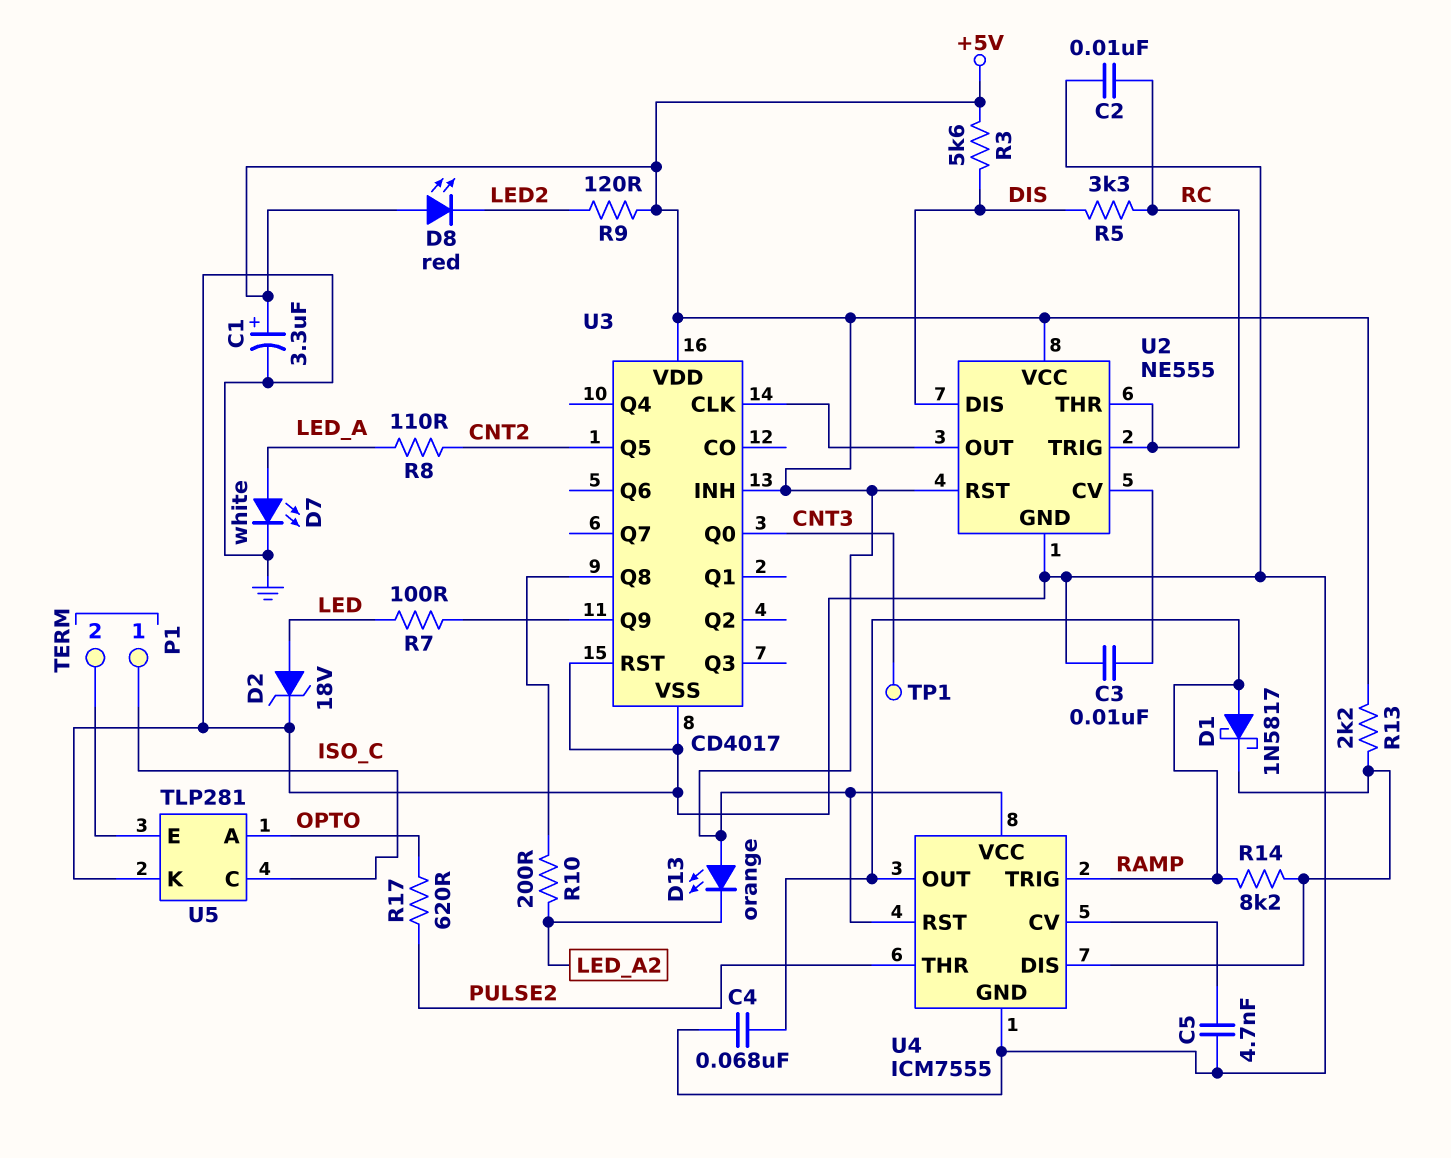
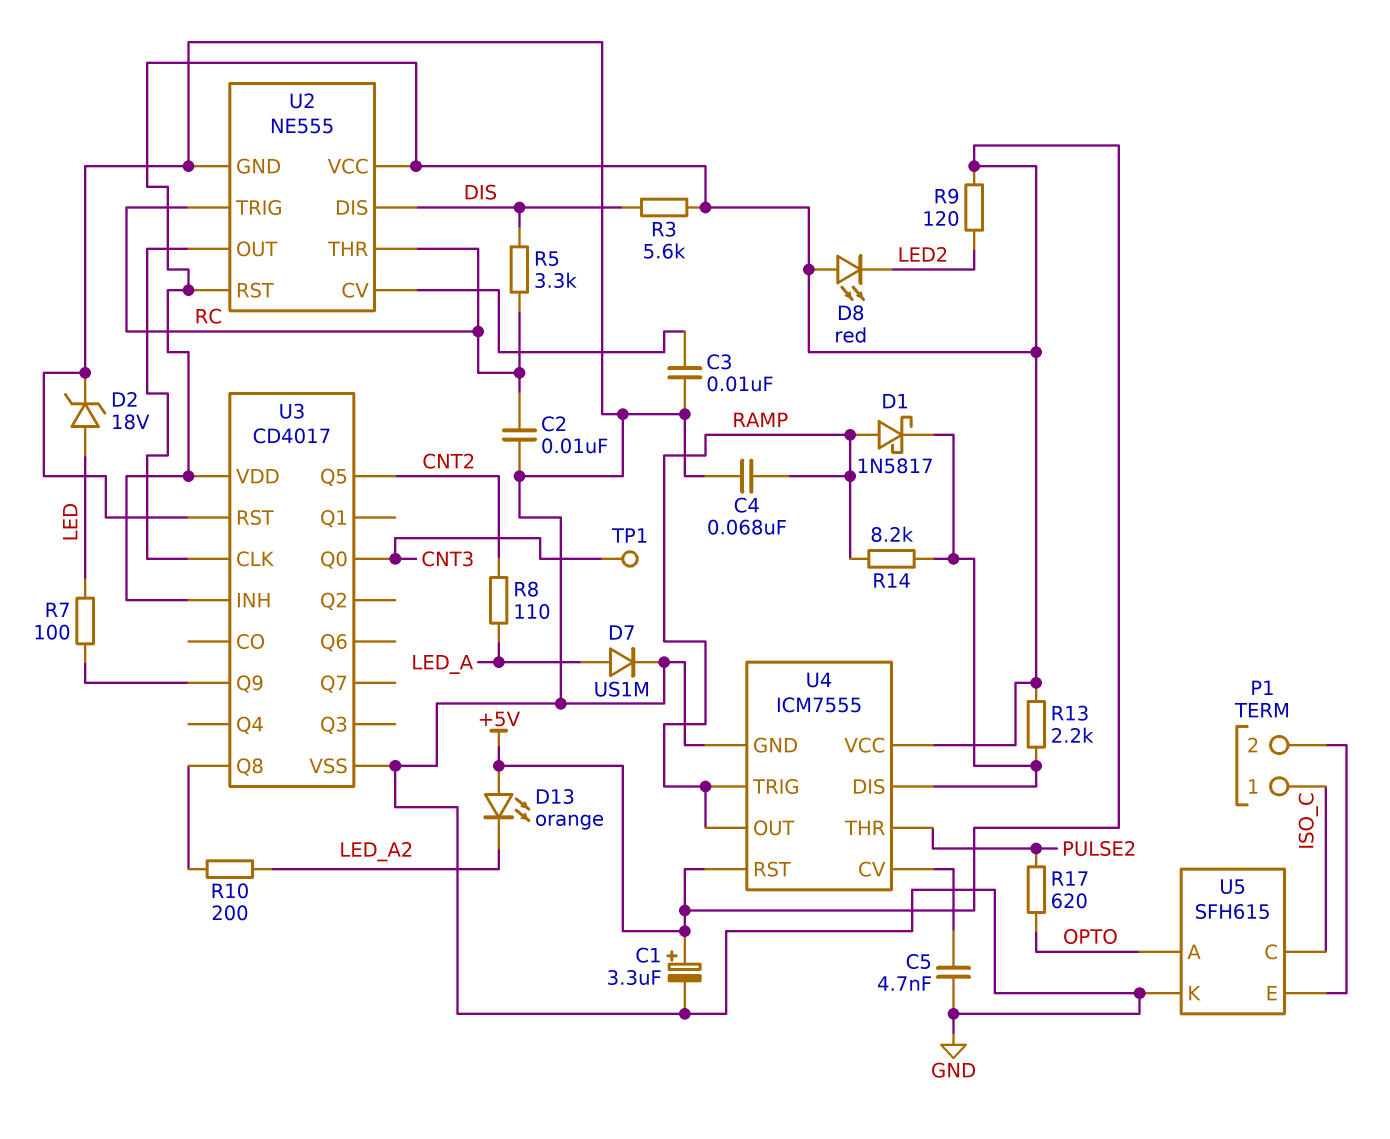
D7: LED white (A LED_A, K GND) -> diode US1M (A LED_A, K GND)
U5: TLP281 -> SFH615

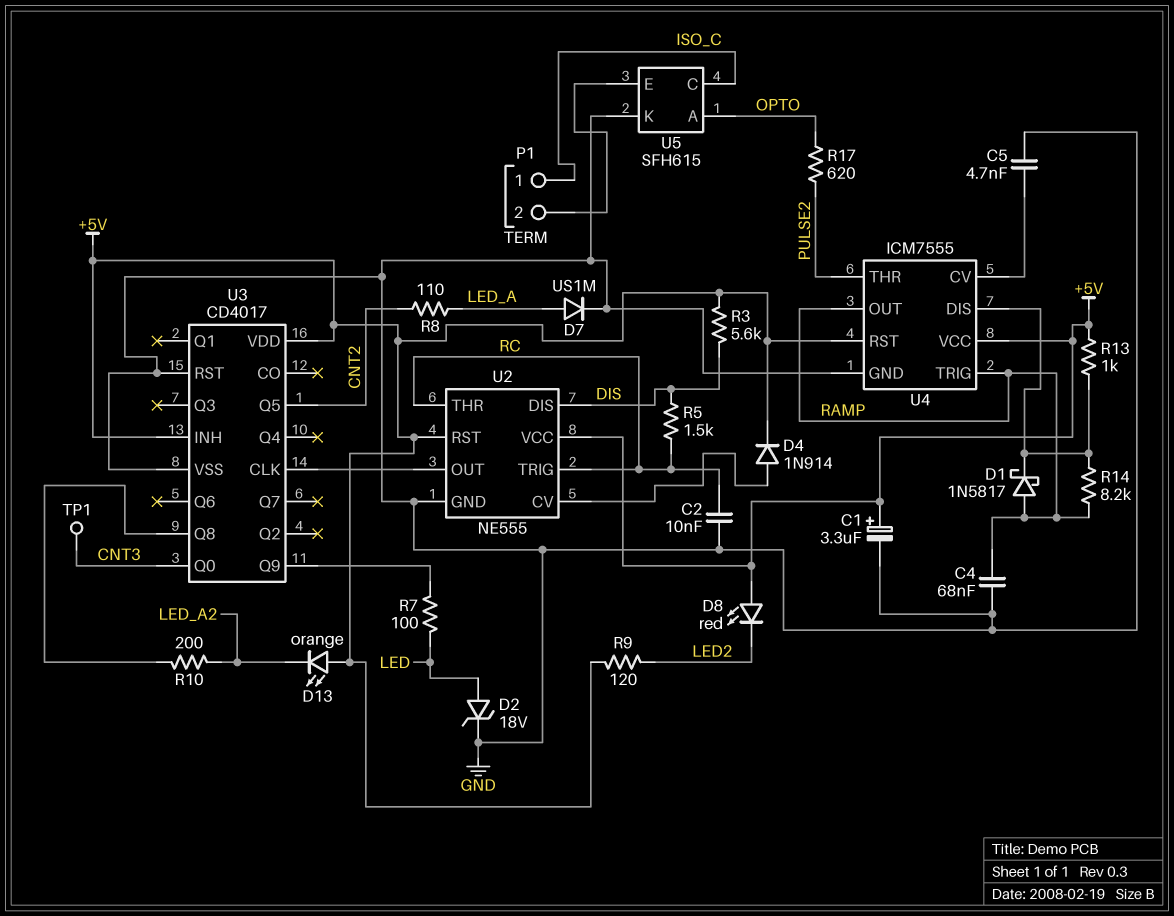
C3: 10nF (GND, U2/CV) -> none
D4: none -> diode 1N914 (A U2/CV, K +5V)
R5: 3.3k (DIS, RC) -> 1.5k (DIS, RC)
R13: 2.2k (+5V, U4/DIS) -> 1k (+5V, U4/DIS)

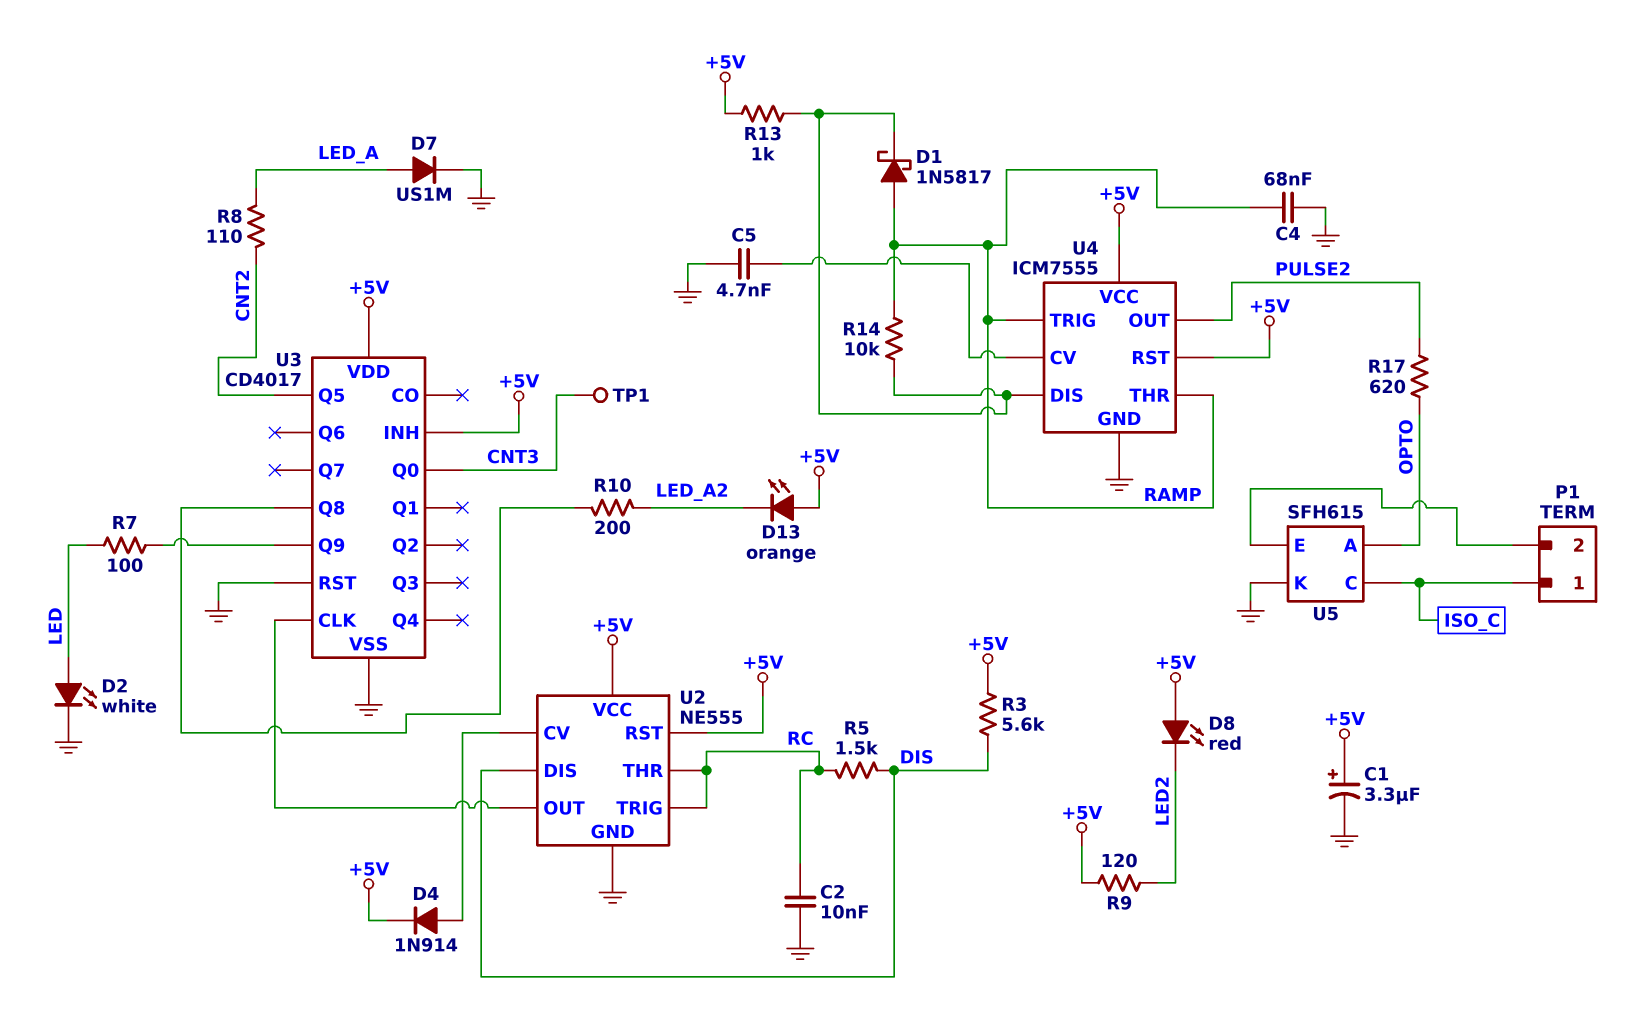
D2: zener 18V (A LED, K GND) -> LED white (A LED, K GND)
R14: 8.2k (RAMP, U4/DIS) -> 10k (RAMP, U4/DIS)
U4 pin OUT: RAMP -> PULSE2
U4 pin THR: PULSE2 -> RAMP

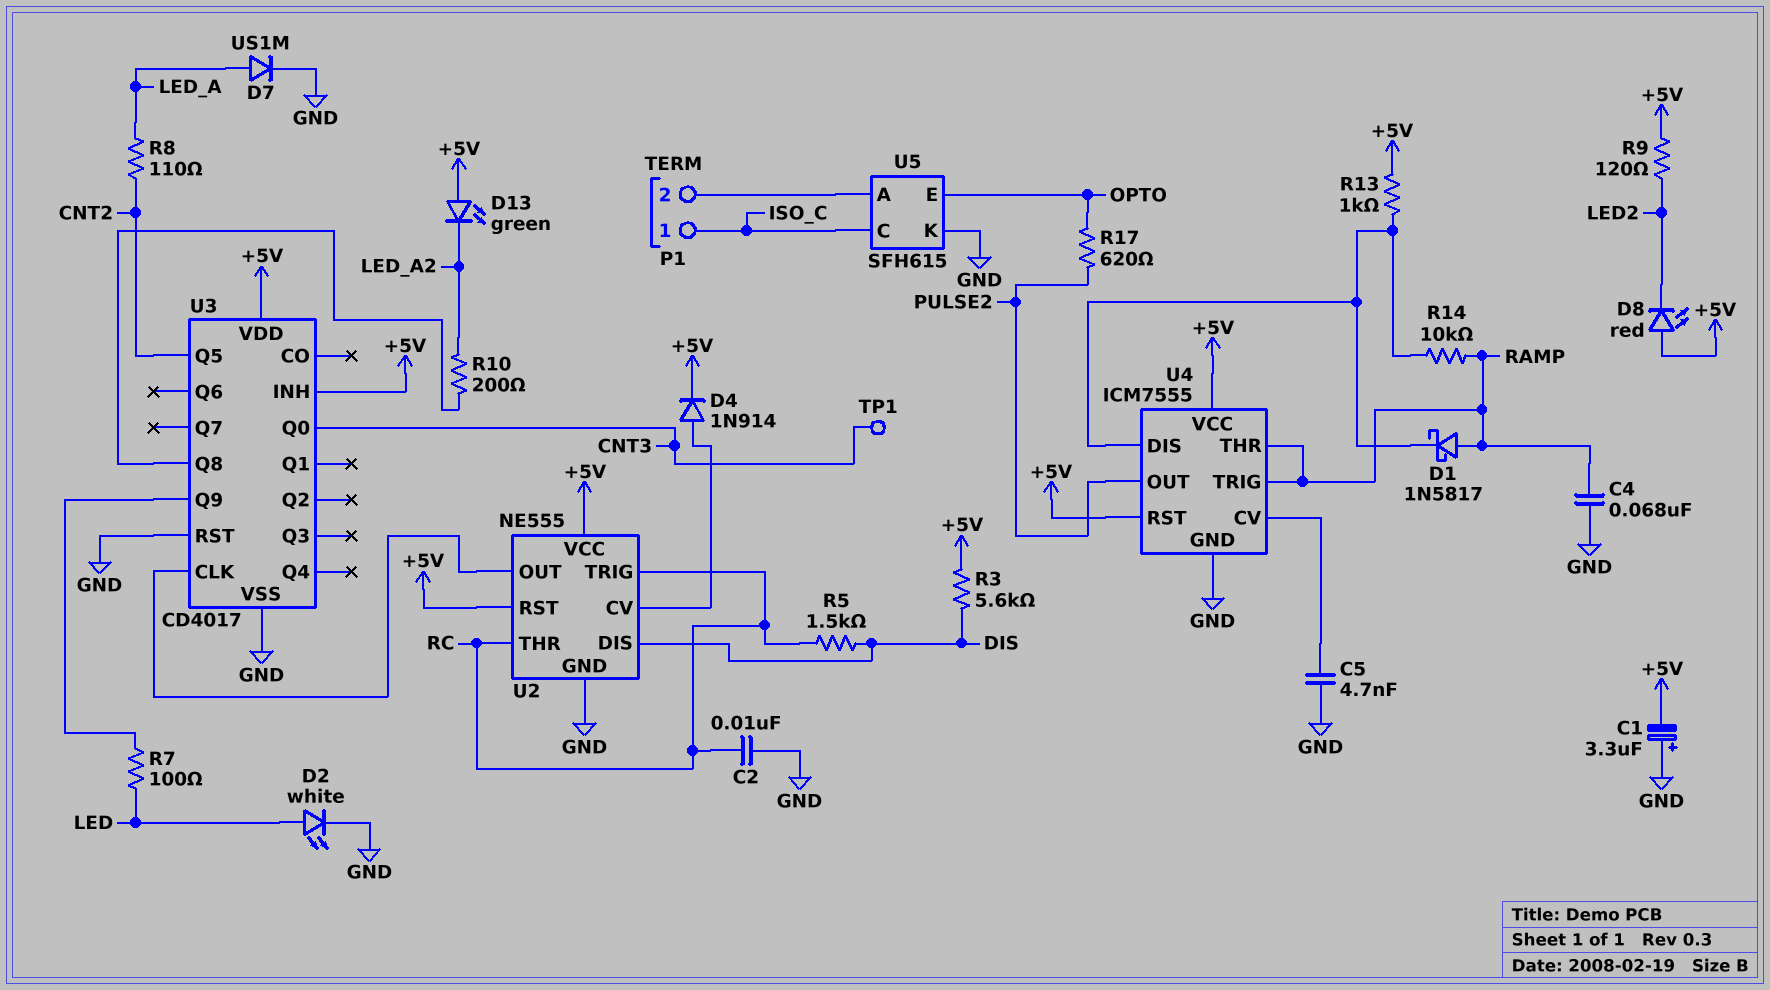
C1: 3.3uF (plus +5V, minus GND) -> 3.3uF (plus GND, minus +5V)
D13: LED orange (A +5V, K LED_A2) -> LED green (A +5V, K LED_A2)
U5 pin A: OPTO -> P1/2
U5 pin E: P1/2 -> OPTO

